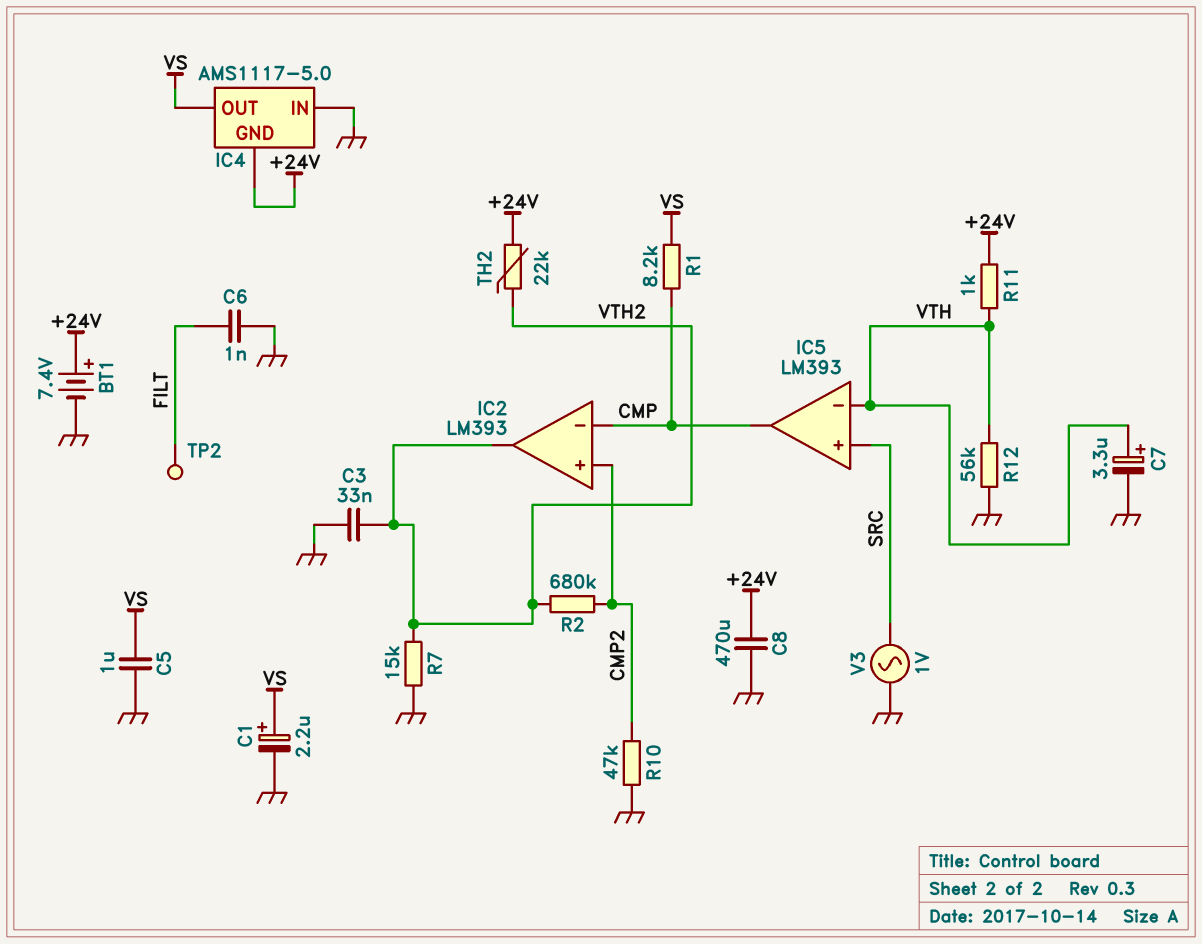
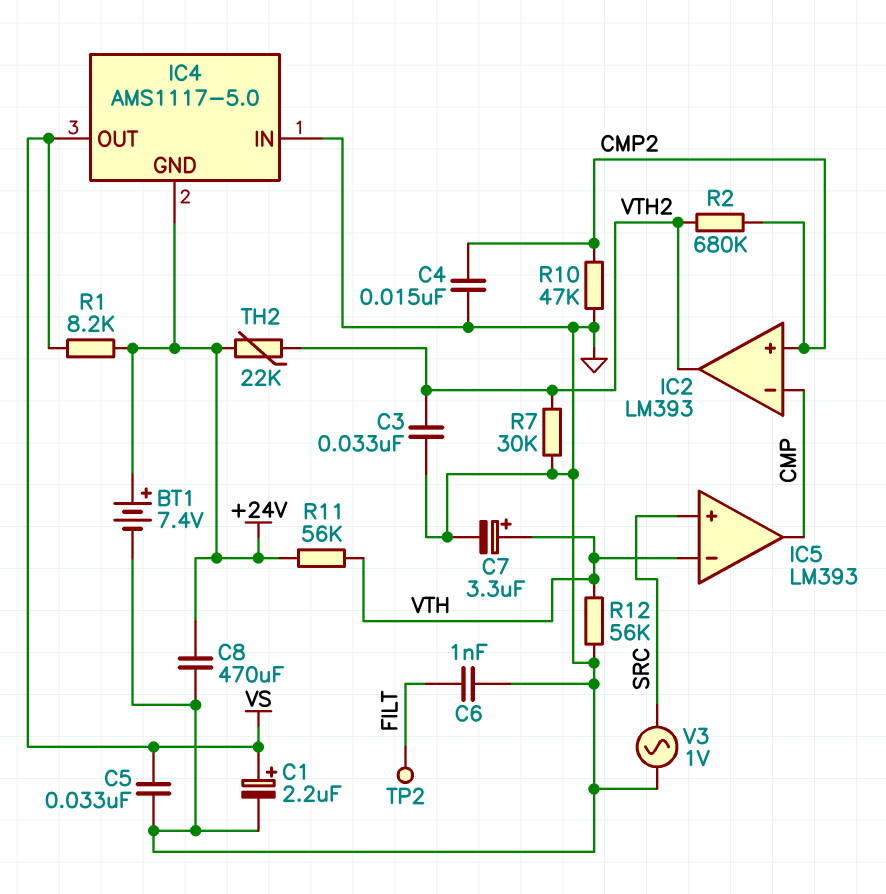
C4: none -> 15nF (CMP2, GND)
C5: 1uF (GND, VS) -> 33nF (GND, VS)
R1: 8.2k (CMP, VS) -> 8.2k (+24V, VS)
R7: 15k (GND, VTH2) -> 30k (GND, VTH2)
R11: 1k (+24V, VTH) -> 56k (+24V, VTH)

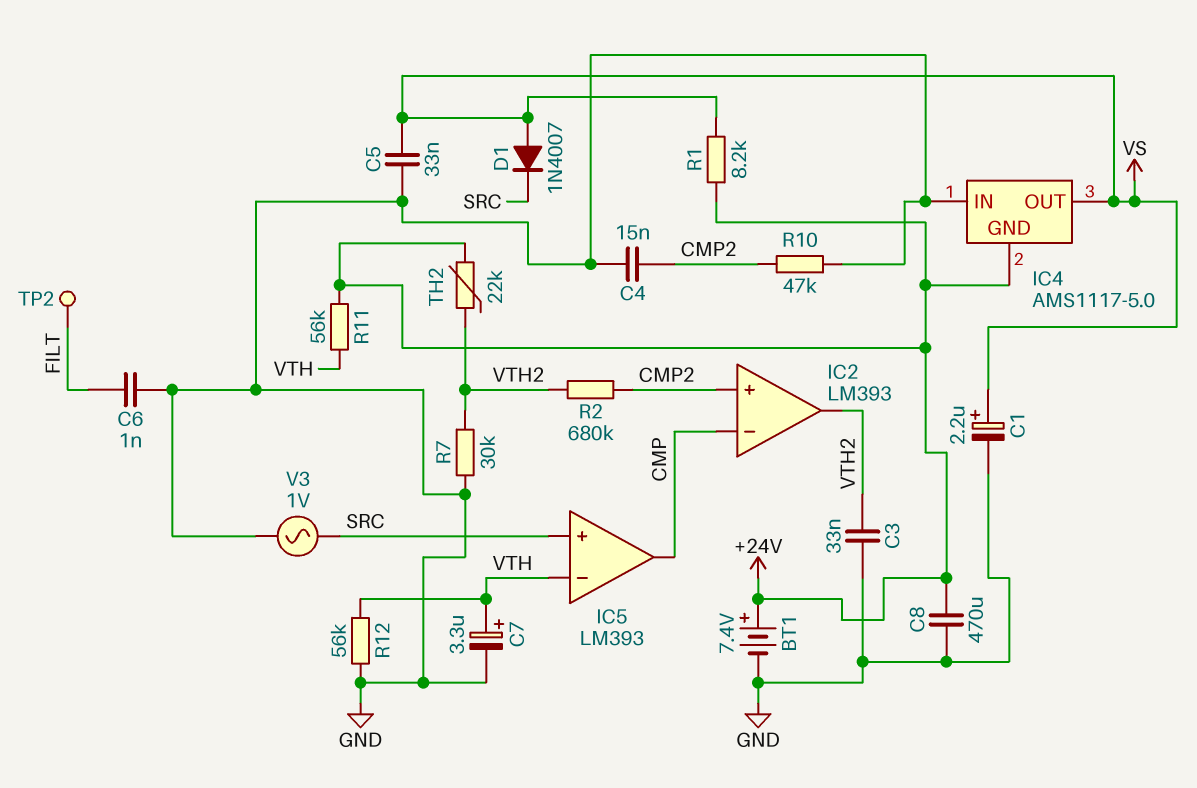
D1: none -> diode 1N4007 (A VS, K SRC)

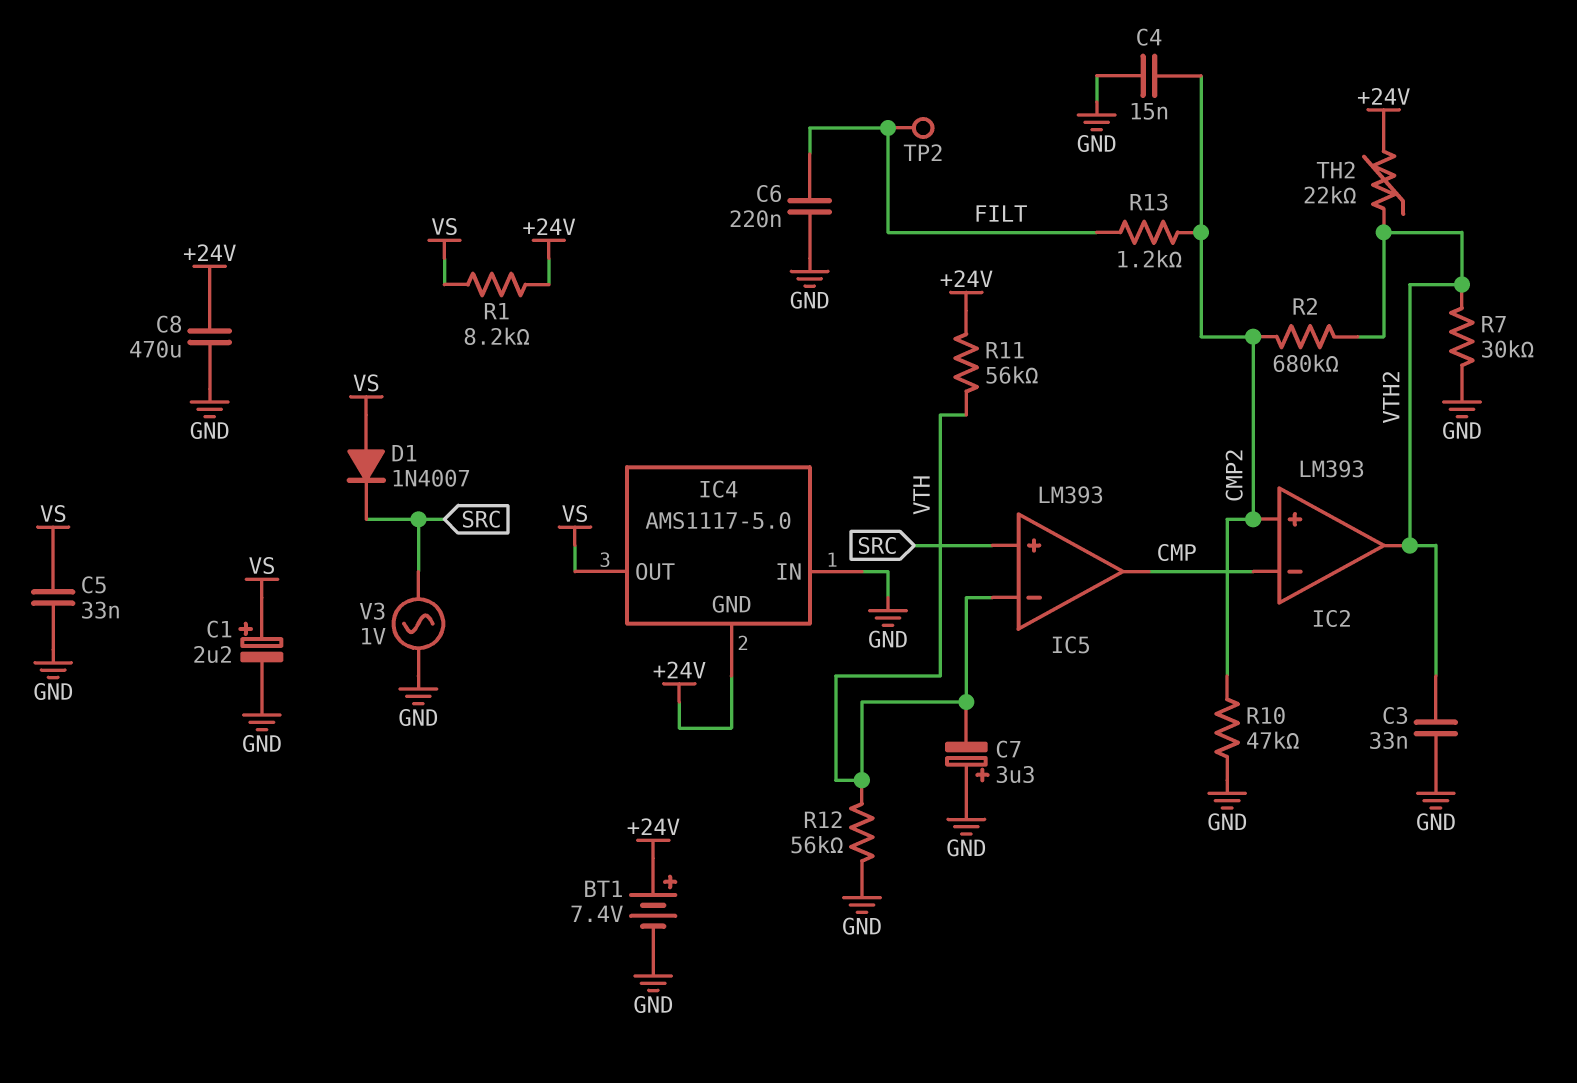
C6: 1nF (FILT, GND) -> 220nF (FILT, GND)
C7: 3.3uF (plus VTH, minus GND) -> 3.3uF (plus GND, minus VTH)
R13: none -> 1.2k (CMP2, FILT)

